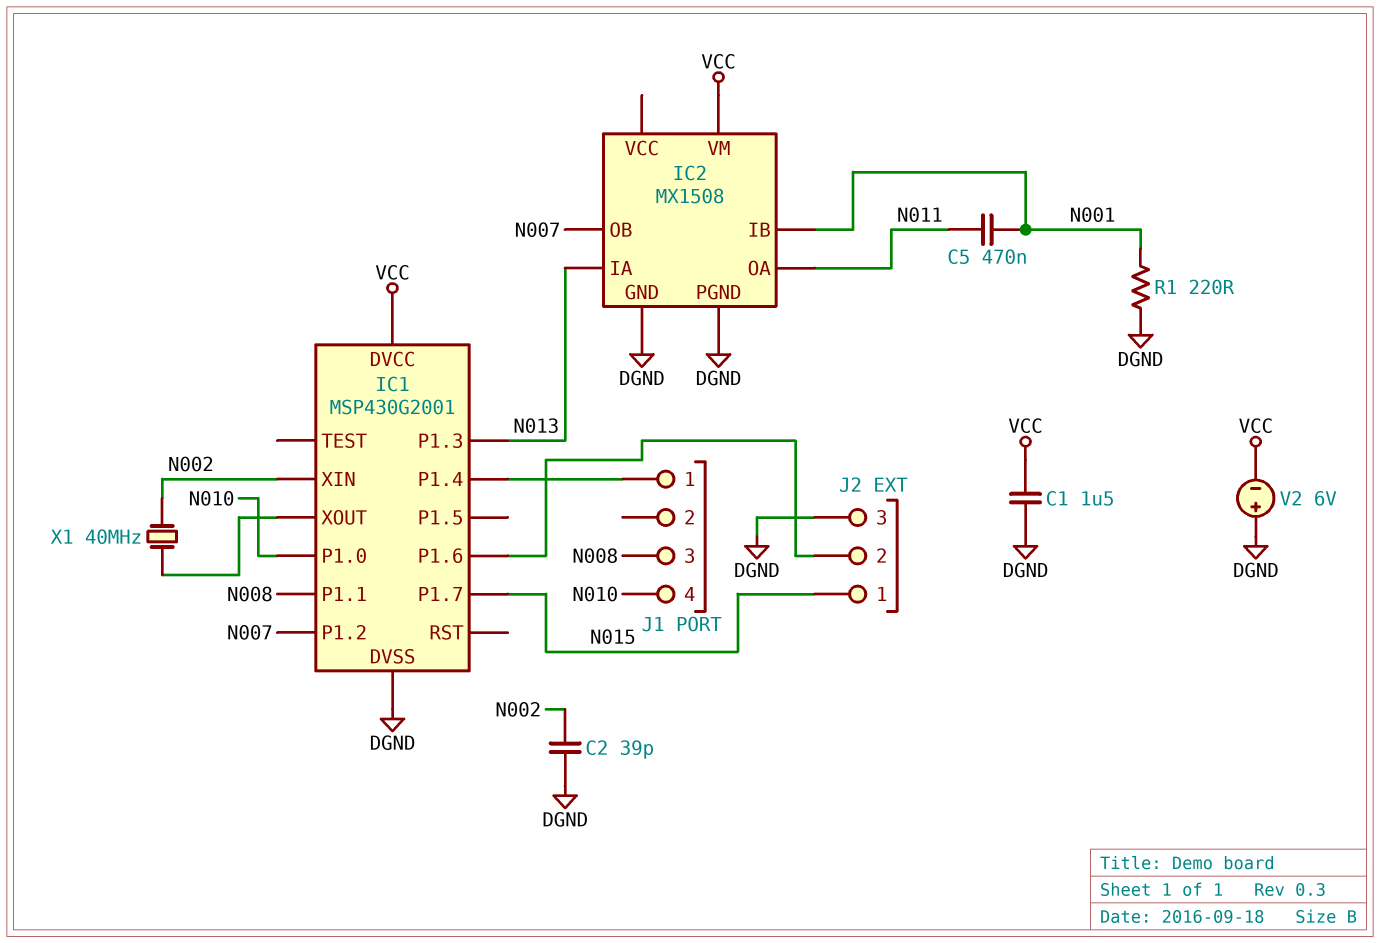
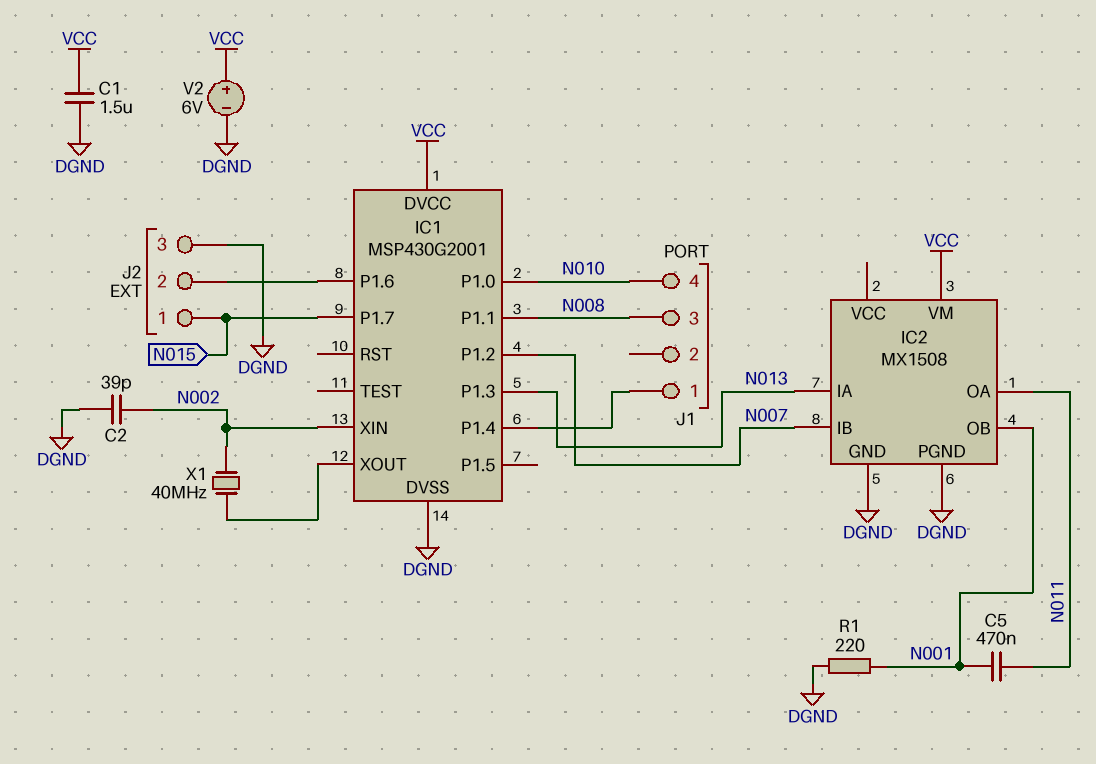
IC2 pin IB: N001 -> N007
IC2 pin OB: N007 -> N001
V2: 6V (plus DGND, minus VCC) -> 6V (plus VCC, minus DGND)

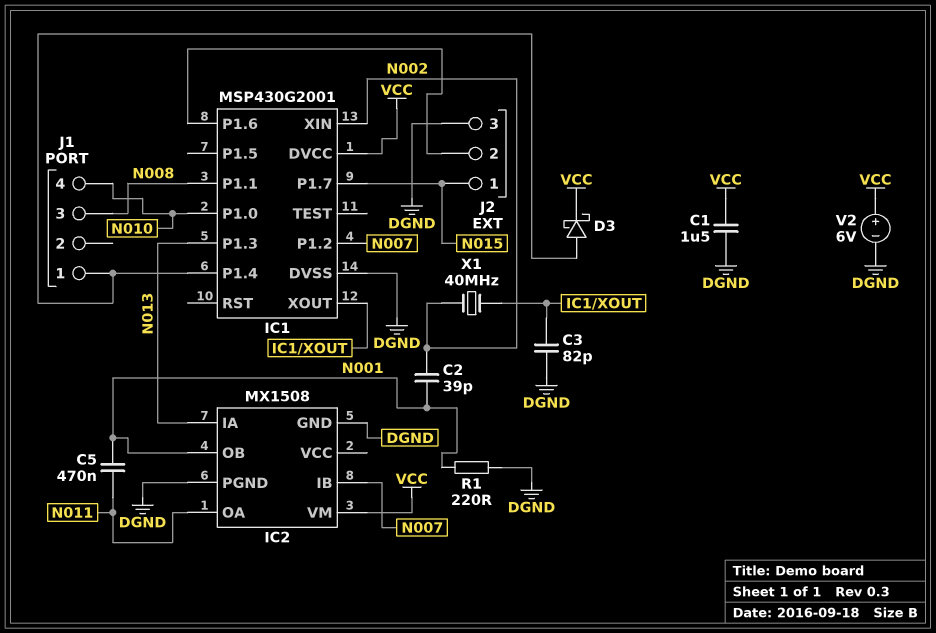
C2: 39pF (DGND, N002) -> 39pF (N001, N002)
C3: none -> 82pF (DGND, IC1/XOUT)
D3: none -> schottky (A IC1/P1.4, K VCC)

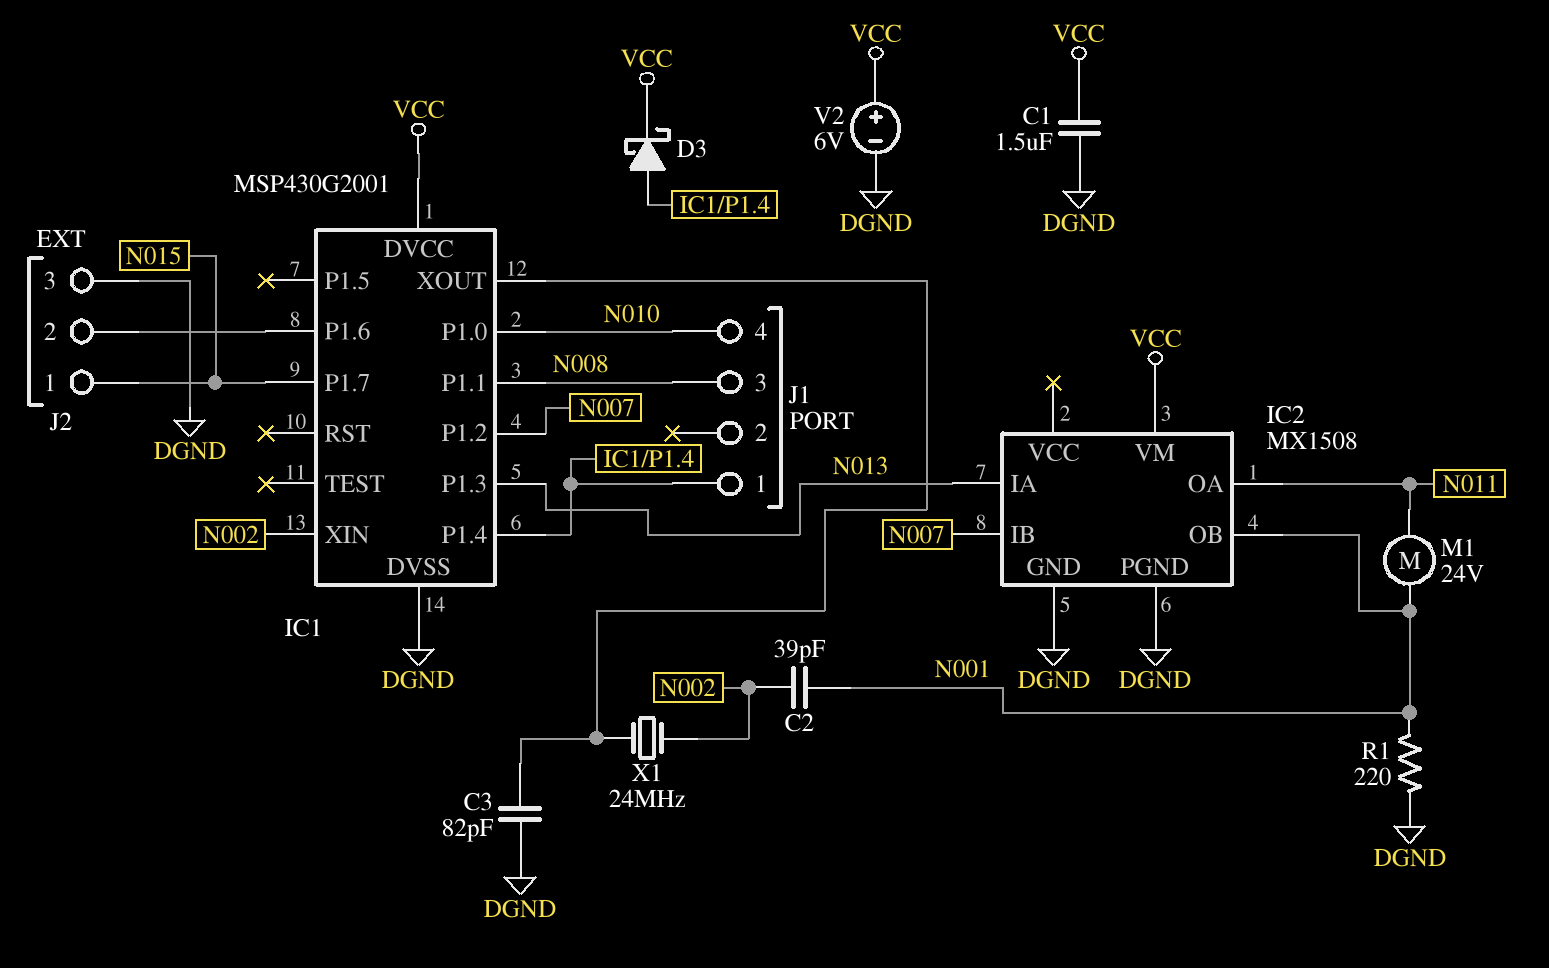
C5: 470nF (N001, N011) -> none
M1: none -> motor 24V (N001, N011)
X1: 40MHz (IC1/XOUT, N002) -> 24MHz (IC1/XOUT, N002)

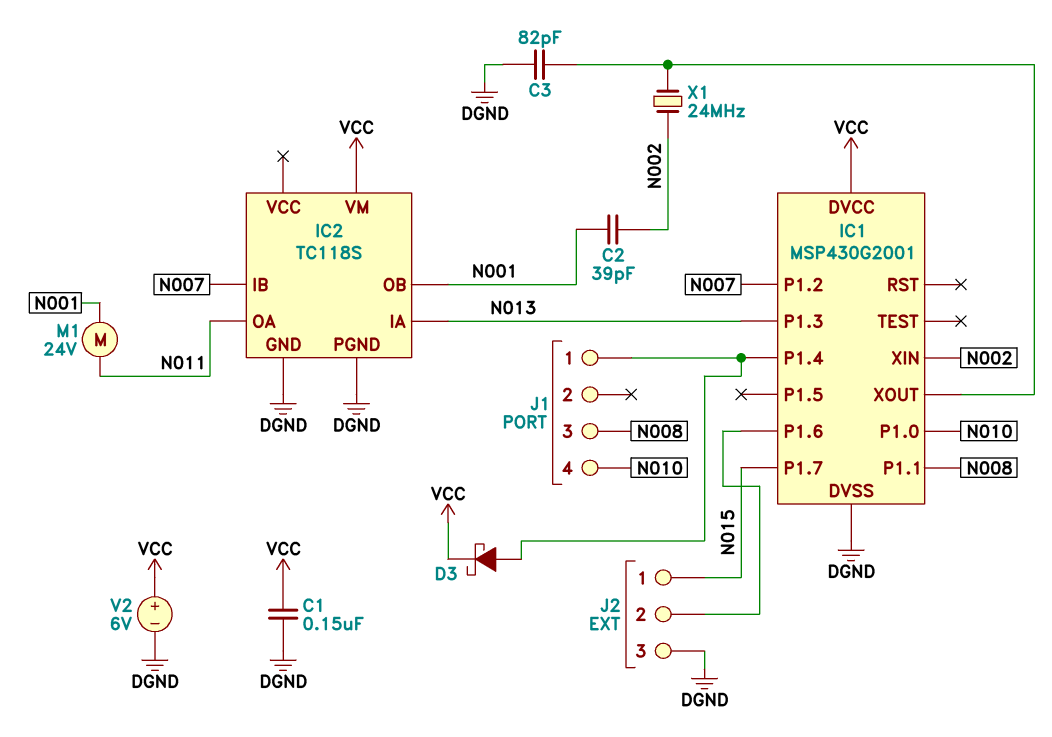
C1: 1.5uF (DGND, VCC) -> 150nF (DGND, VCC)
IC2: MX1508 -> TC118S
R1: 220 (DGND, N001) -> none

